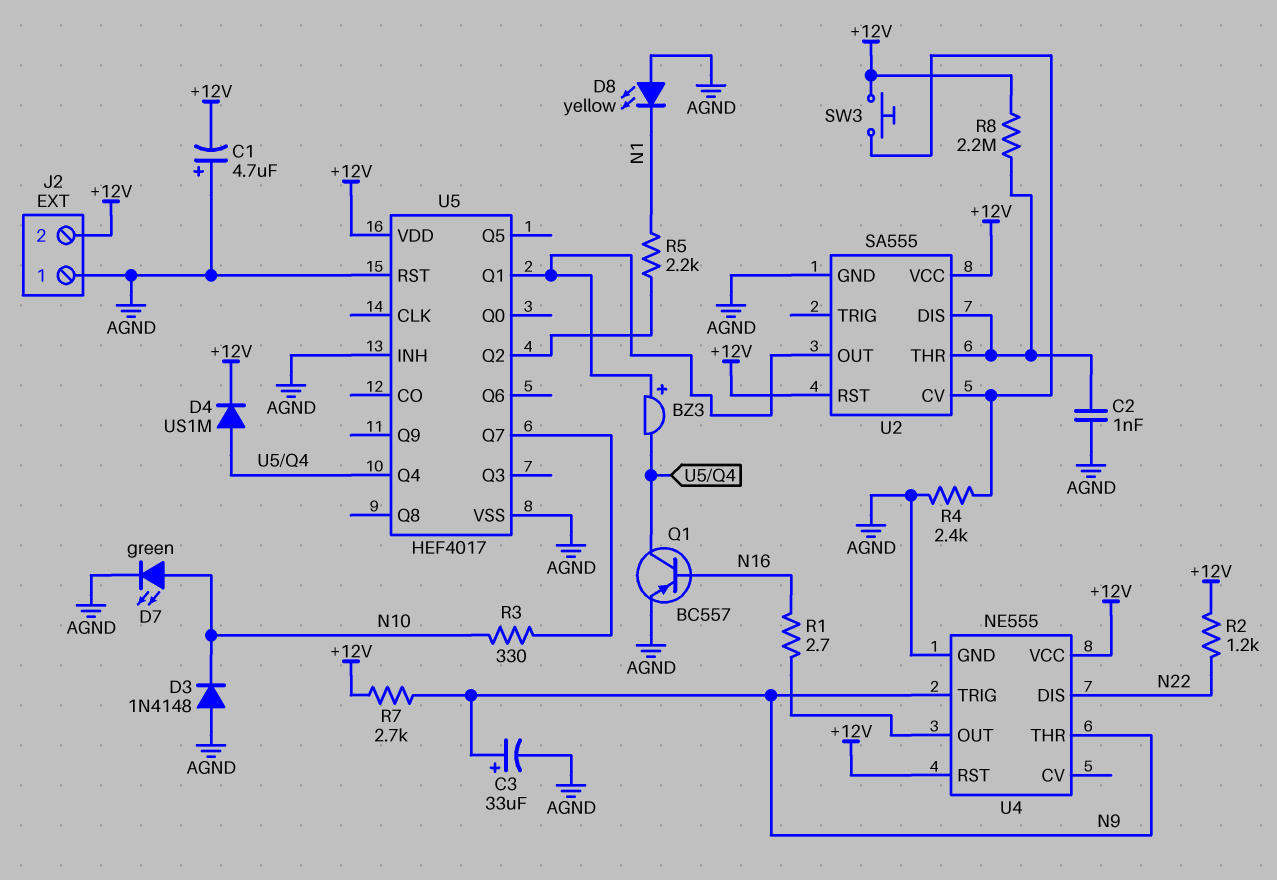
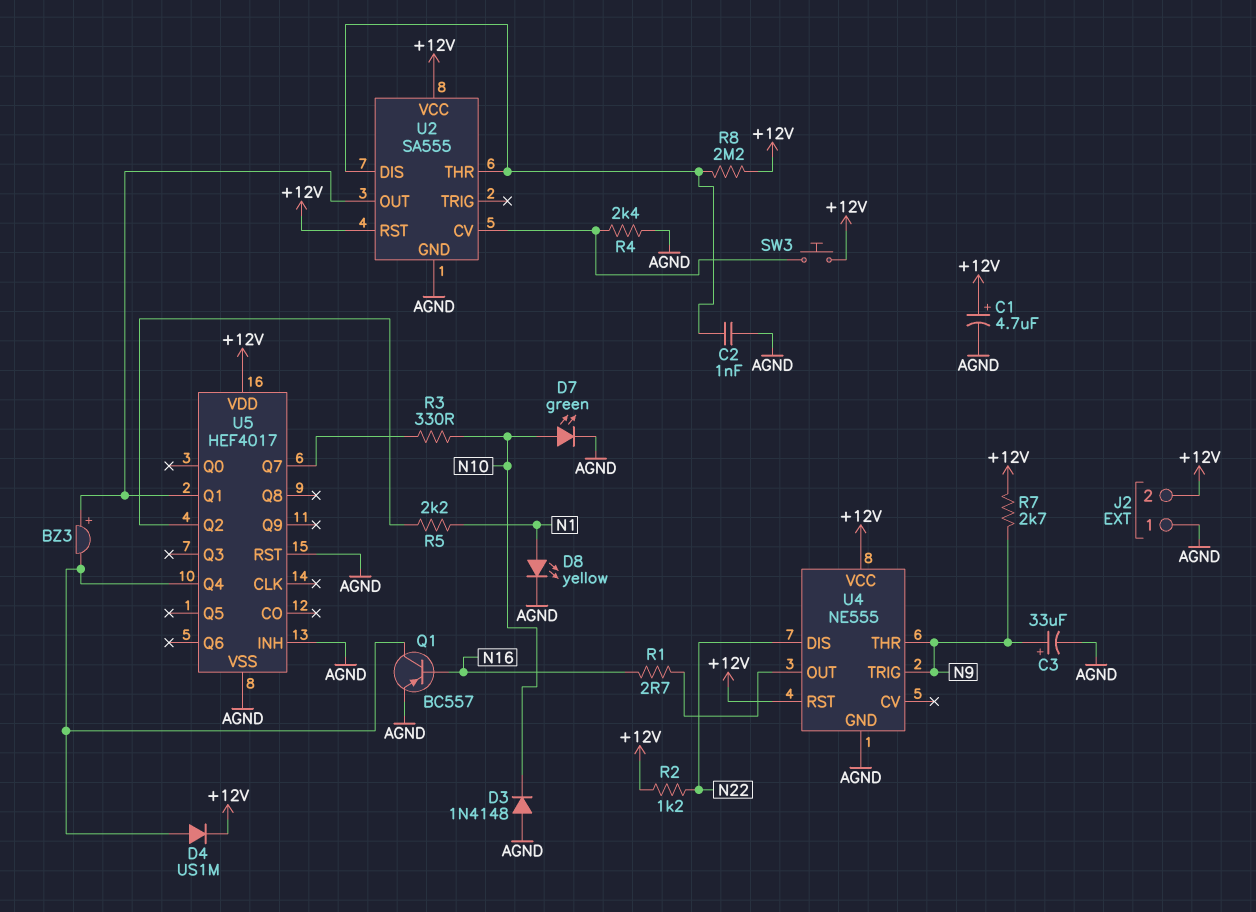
C1: 4.7uF (plus AGND, minus +12V) -> 4.7uF (plus +12V, minus AGND)
D8: LED yellow (A AGND, K N1) -> LED yellow (A N1, K AGND)

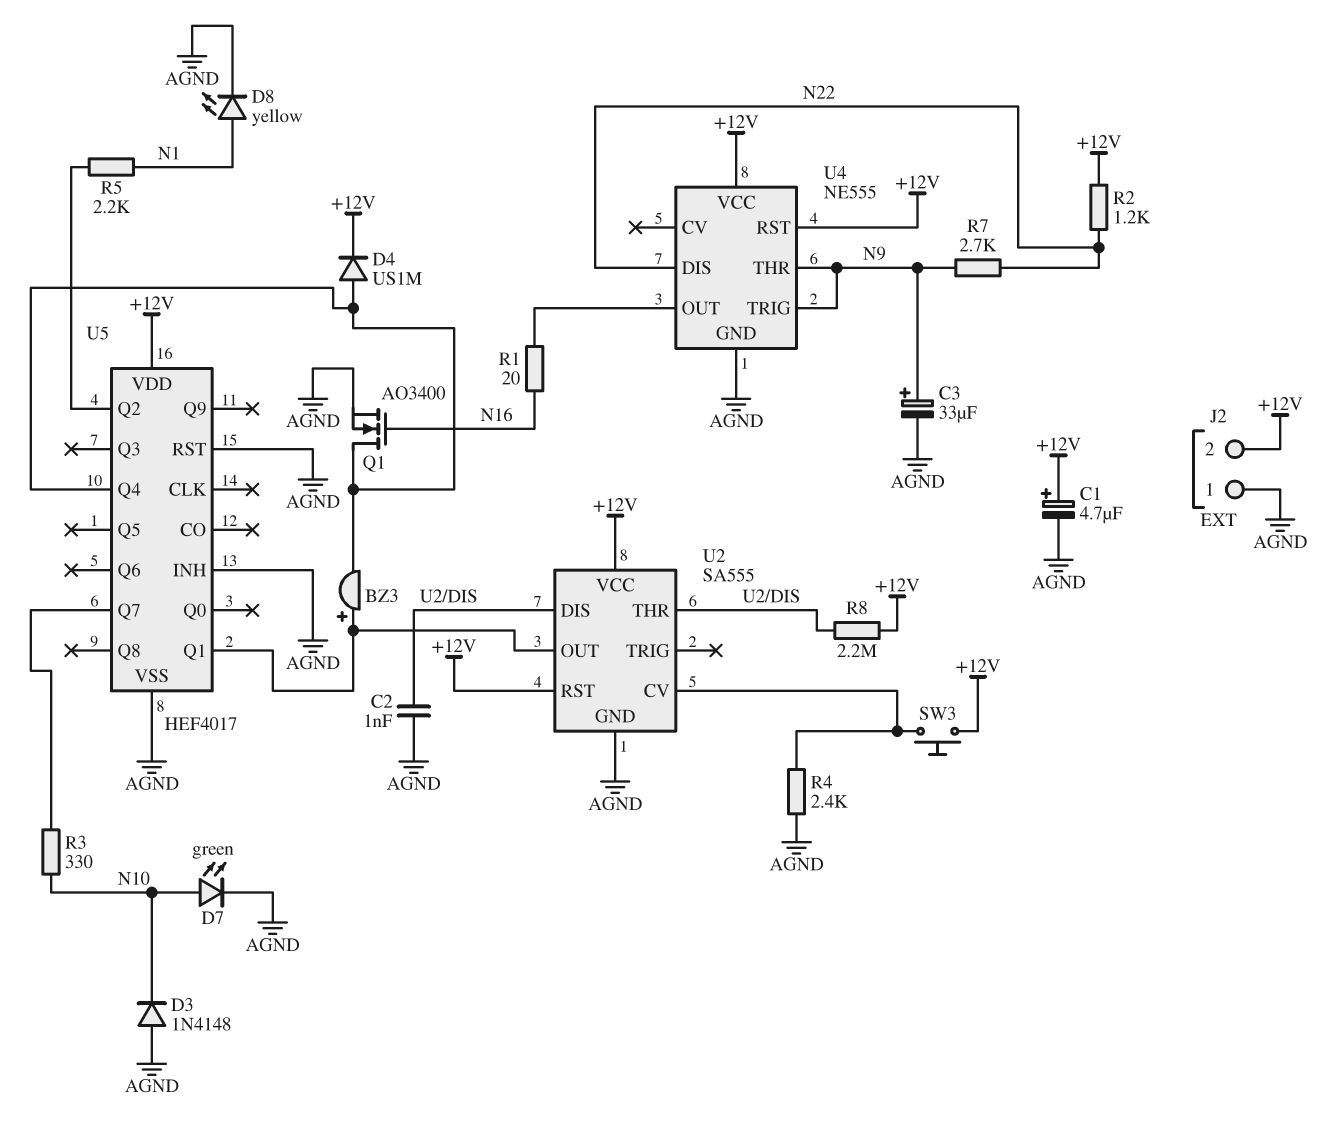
Q1: PNP BC557 (B N16, C U5/Q4, E AGND) -> NMOS AO3400 (G N16, D U5/Q4, S AGND)
R1: 2.7 (N16, U4/OUT) -> 20 (N16, U4/OUT)
R7: 2.7k (+12V, N9) -> 2.7k (N9, N22)

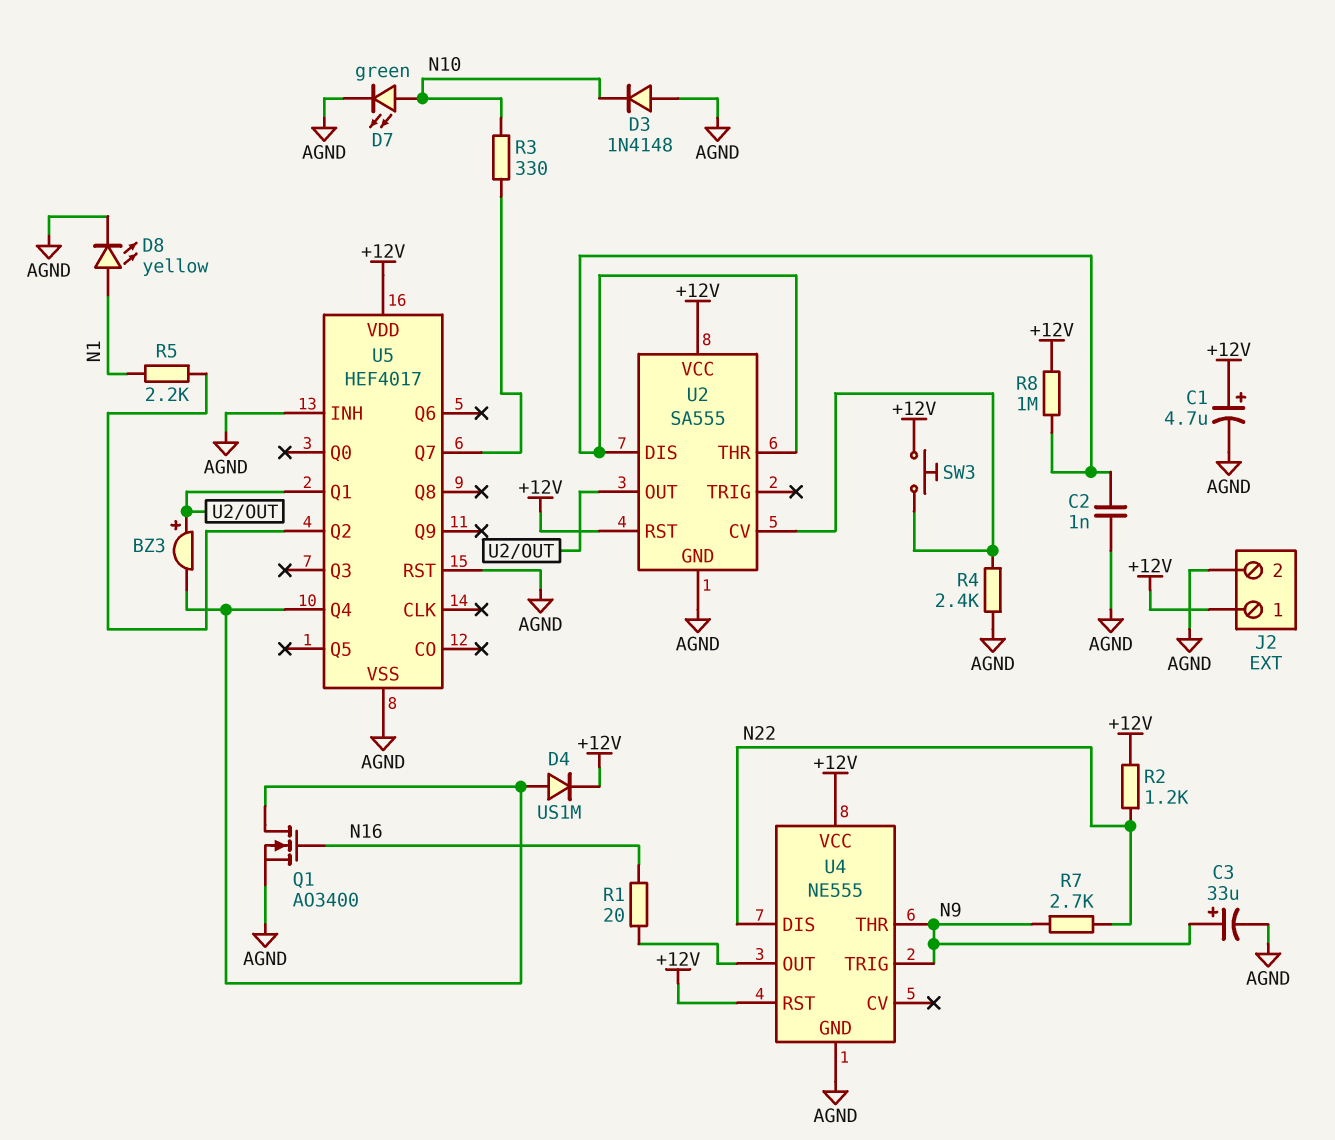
J2 pin 1: AGND -> +12V
J2 pin 2: +12V -> AGND
R8: 2.2M (+12V, U2/DIS) -> 1M (+12V, U2/DIS)

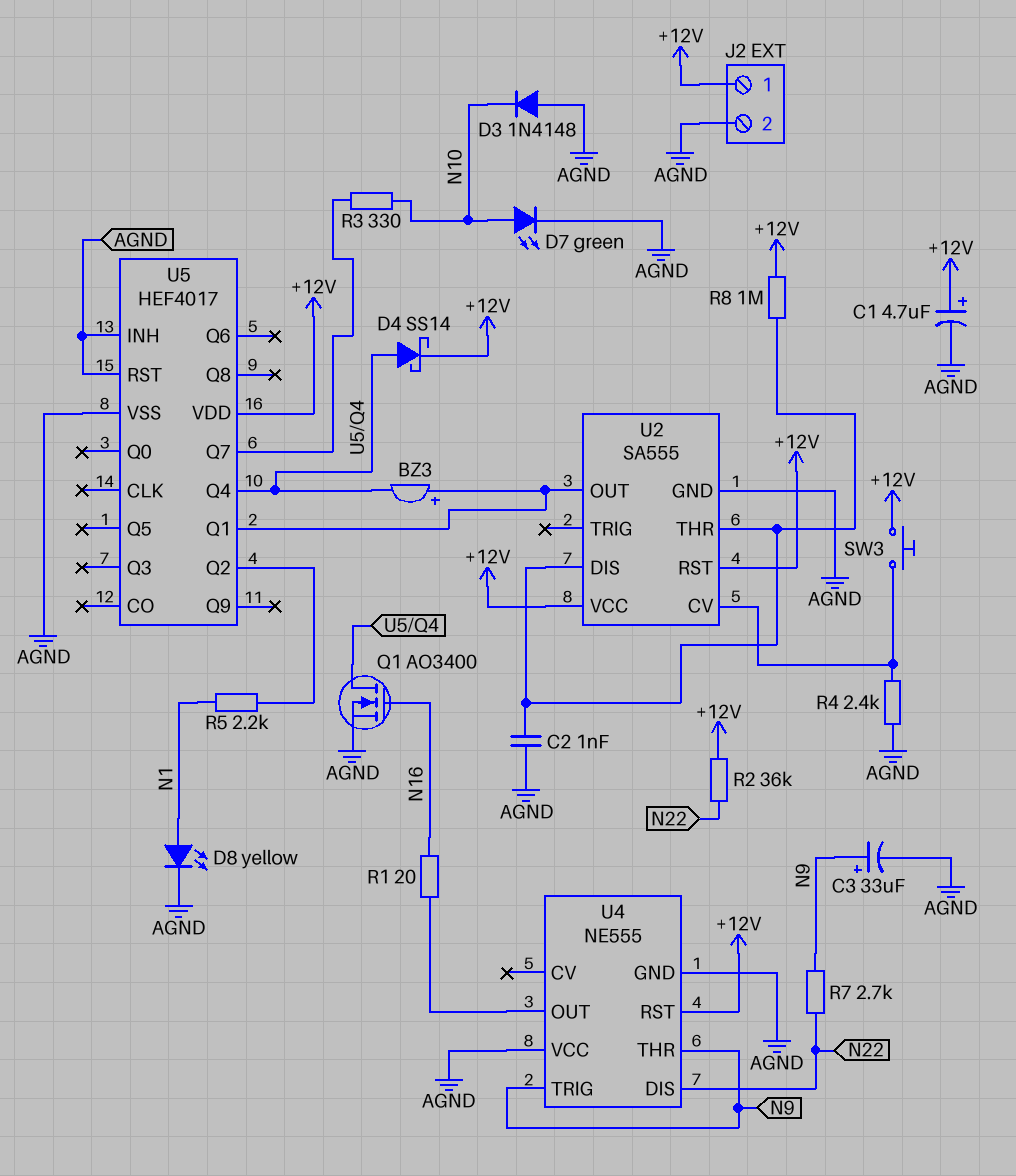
D4: diode US1M (A U5/Q4, K +12V) -> schottky SS14 (A U5/Q4, K +12V)
R2: 1.2k (+12V, N22) -> 36k (+12V, N22)
U4 pin VCC: +12V -> AGND

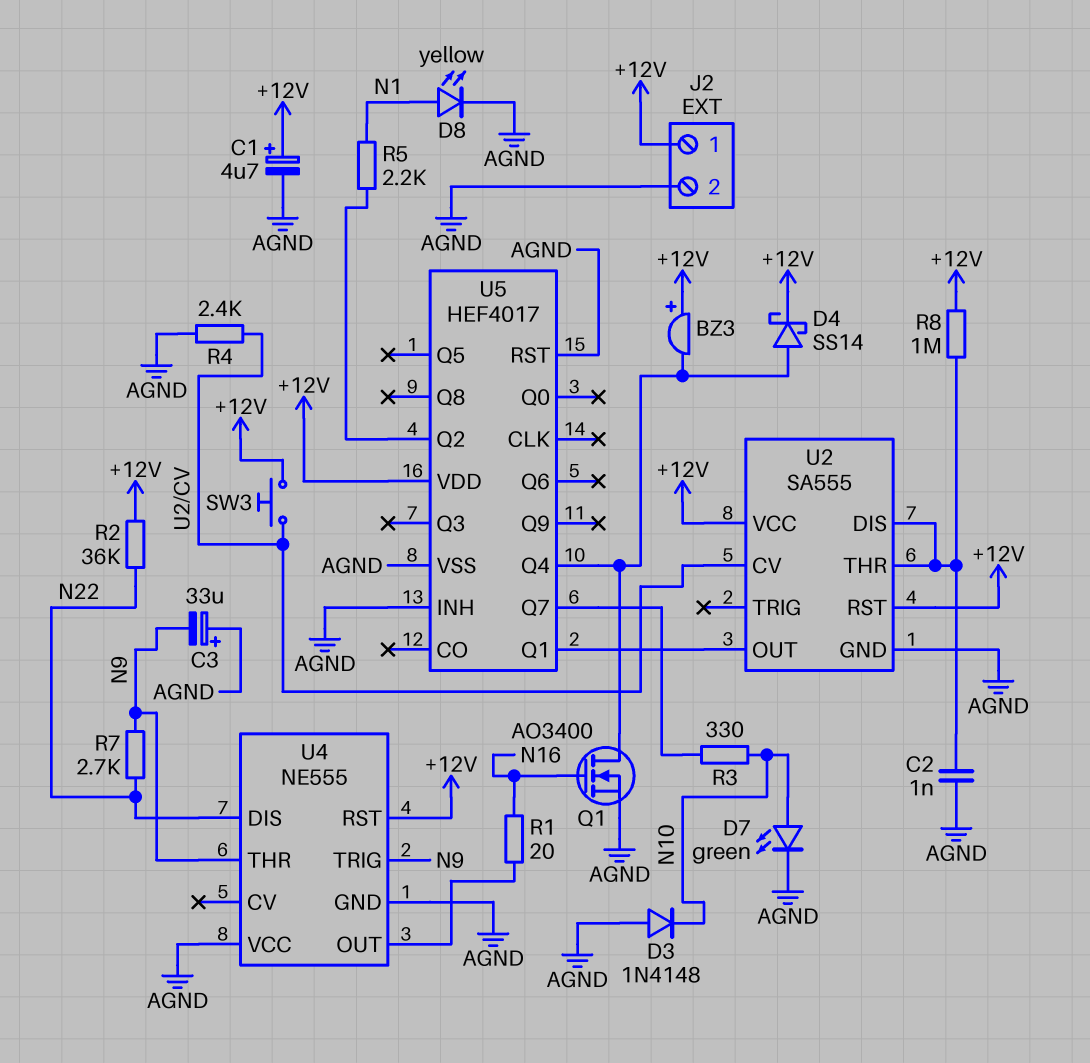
BZ3: buzzer (plus U2/OUT, minus U5/Q4) -> buzzer (plus +12V, minus U5/Q4)
C3: 33uF (plus N9, minus AGND) -> 33uF (plus AGND, minus N9)

